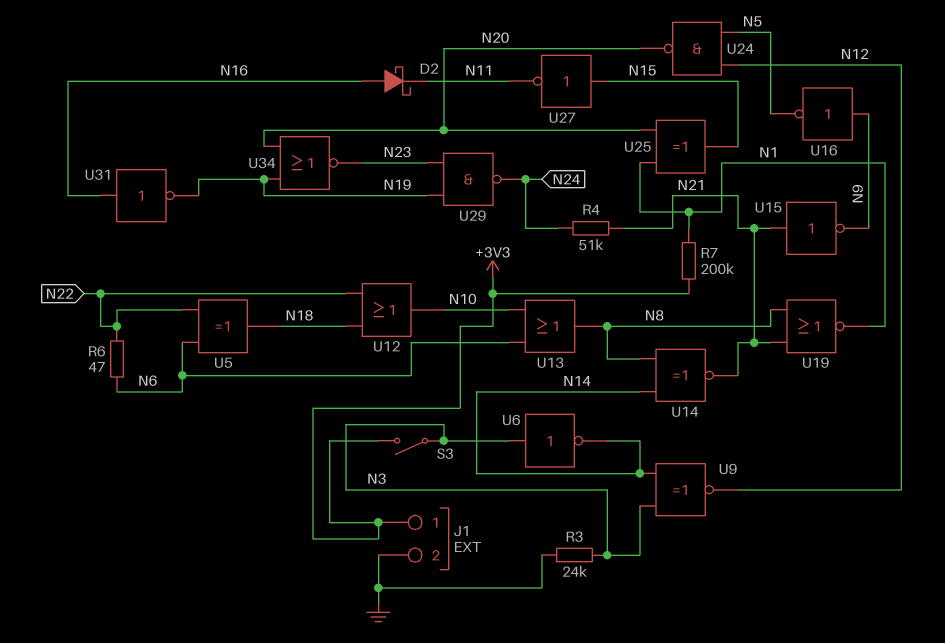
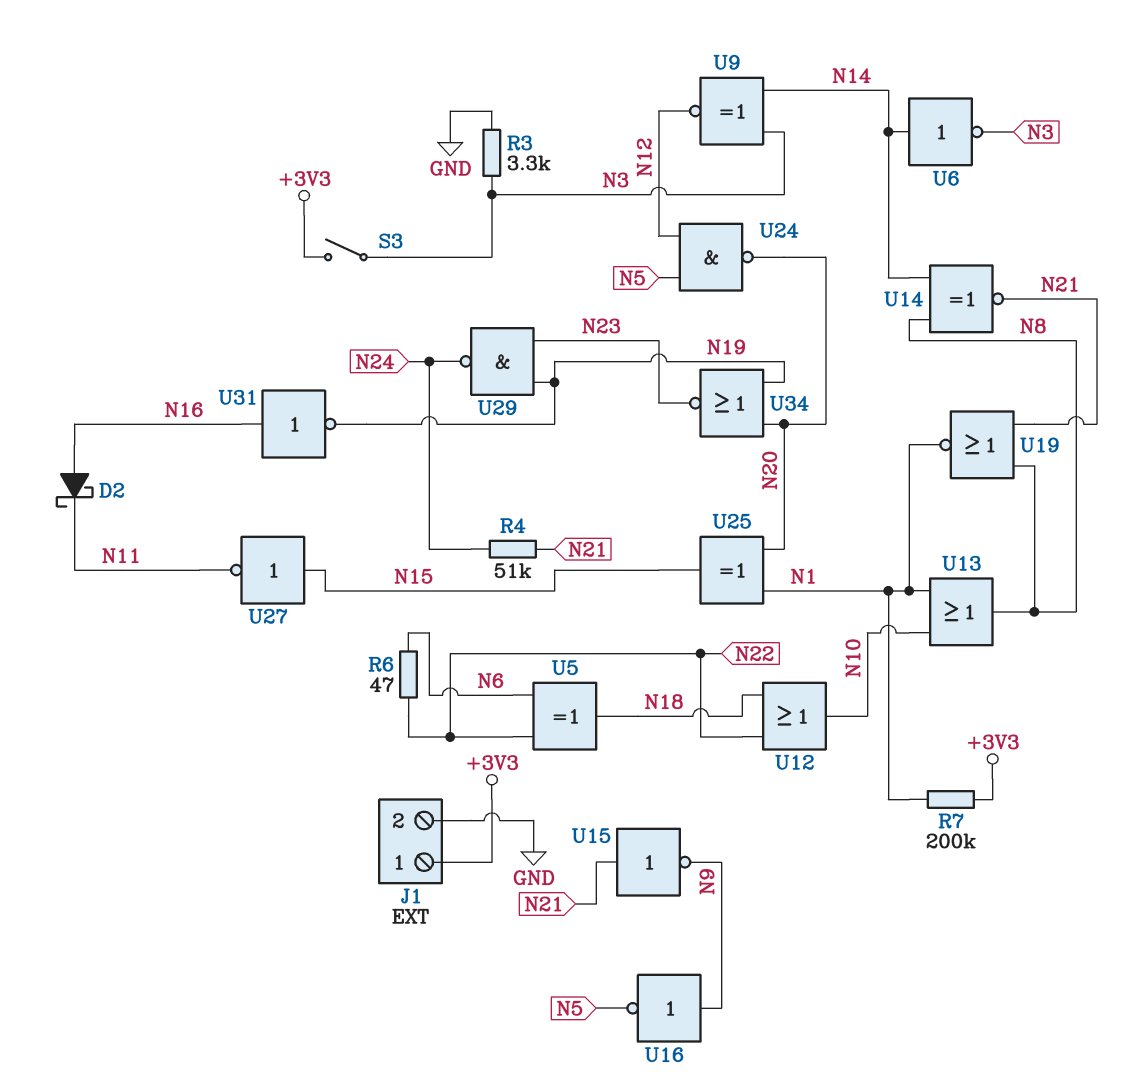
R3: 24k (GND, N3) -> 3.3k (GND, N3)
U6: NOT (in N3, out N14) -> NOT (in N14, out N3)
U13: OR (in N6, in N10, out N8) -> OR (in N1, in N10, out N8)

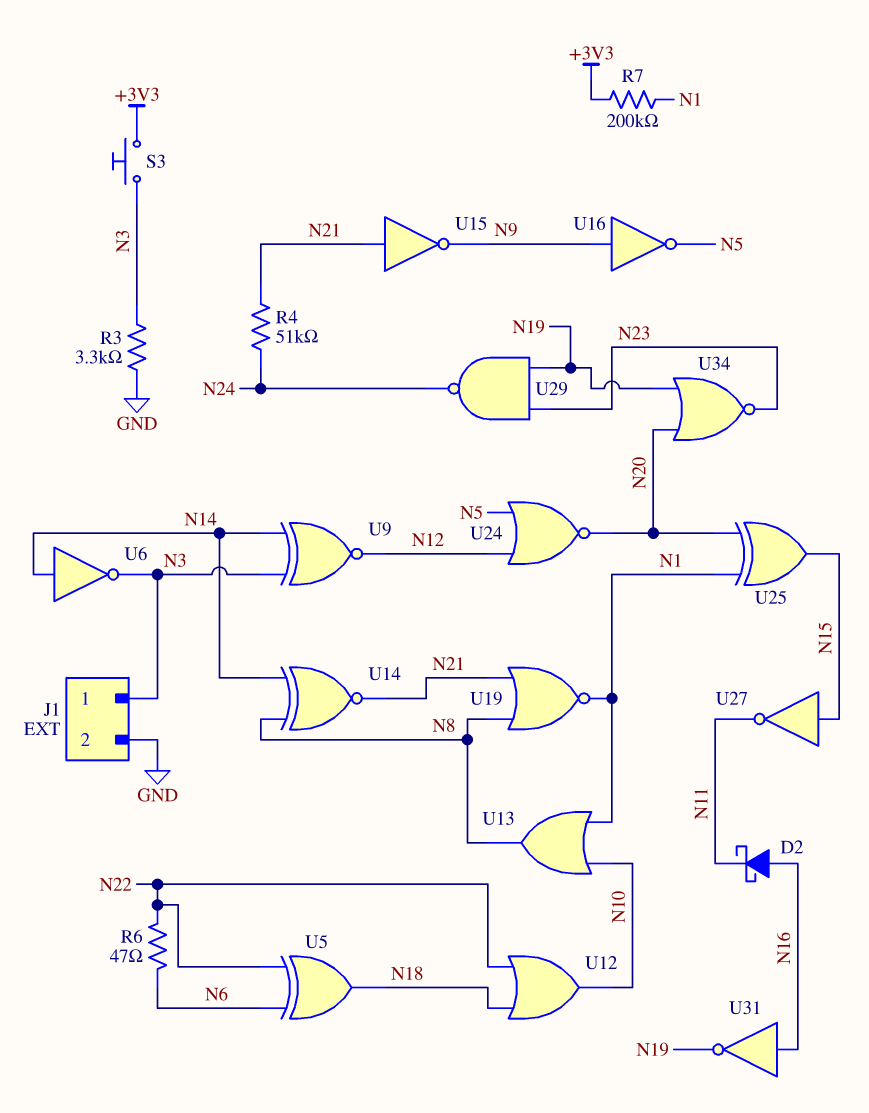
J1 pin 1: +3V3 -> N3
S3: switch (+3V3, N3) -> button (+3V3, N3)
U24: NAND (in N5, in N12, out N20) -> NOR (in N5, in N12, out N20)

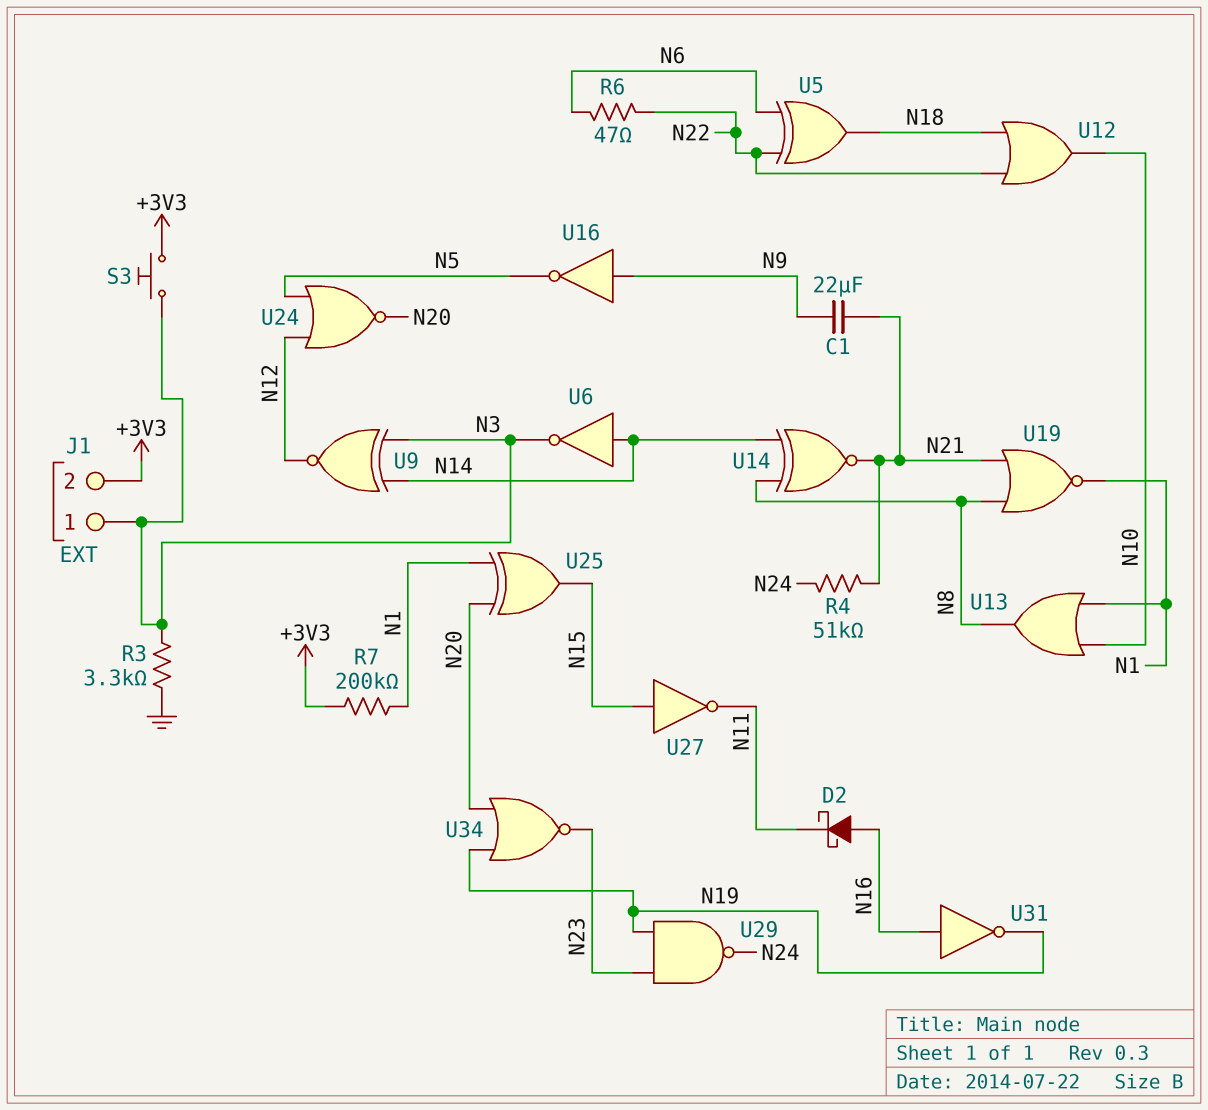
C1: none -> 22uF (N9, N21)
J1 pin 2: GND -> +3V3
U15: NOT (in N21, out N9) -> none

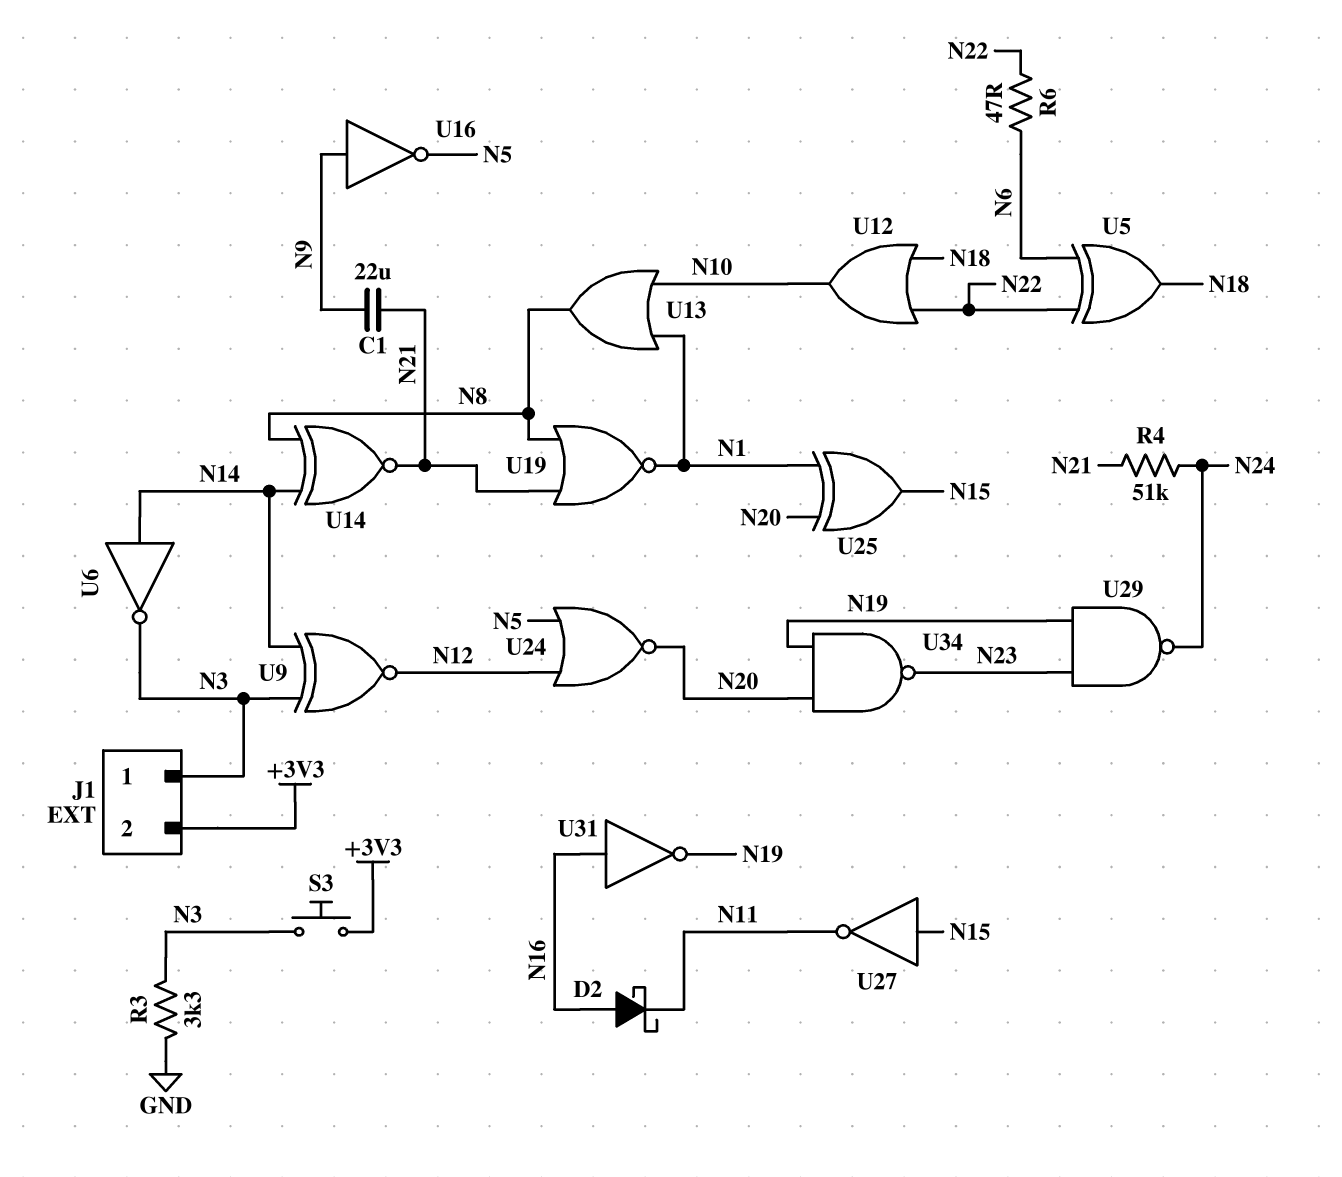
R7: 200k (+3V3, N1) -> none
U34: NOR (in N19, in N20, out N23) -> NAND (in N19, in N20, out N23)

